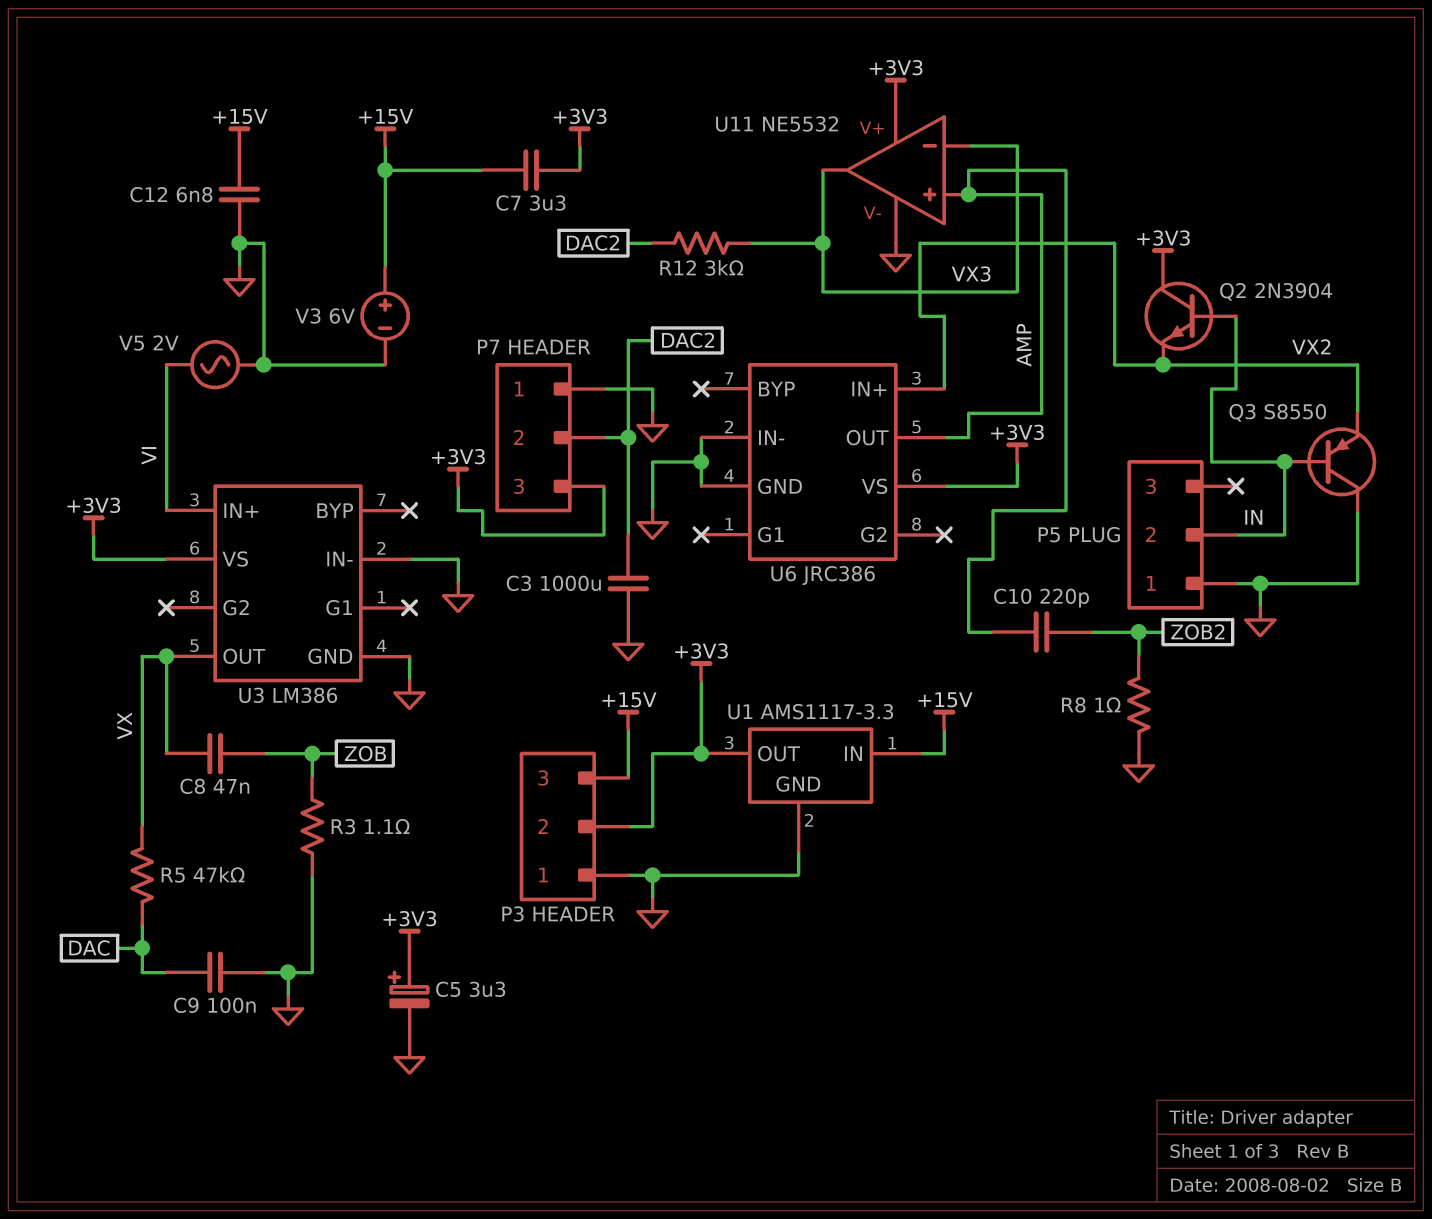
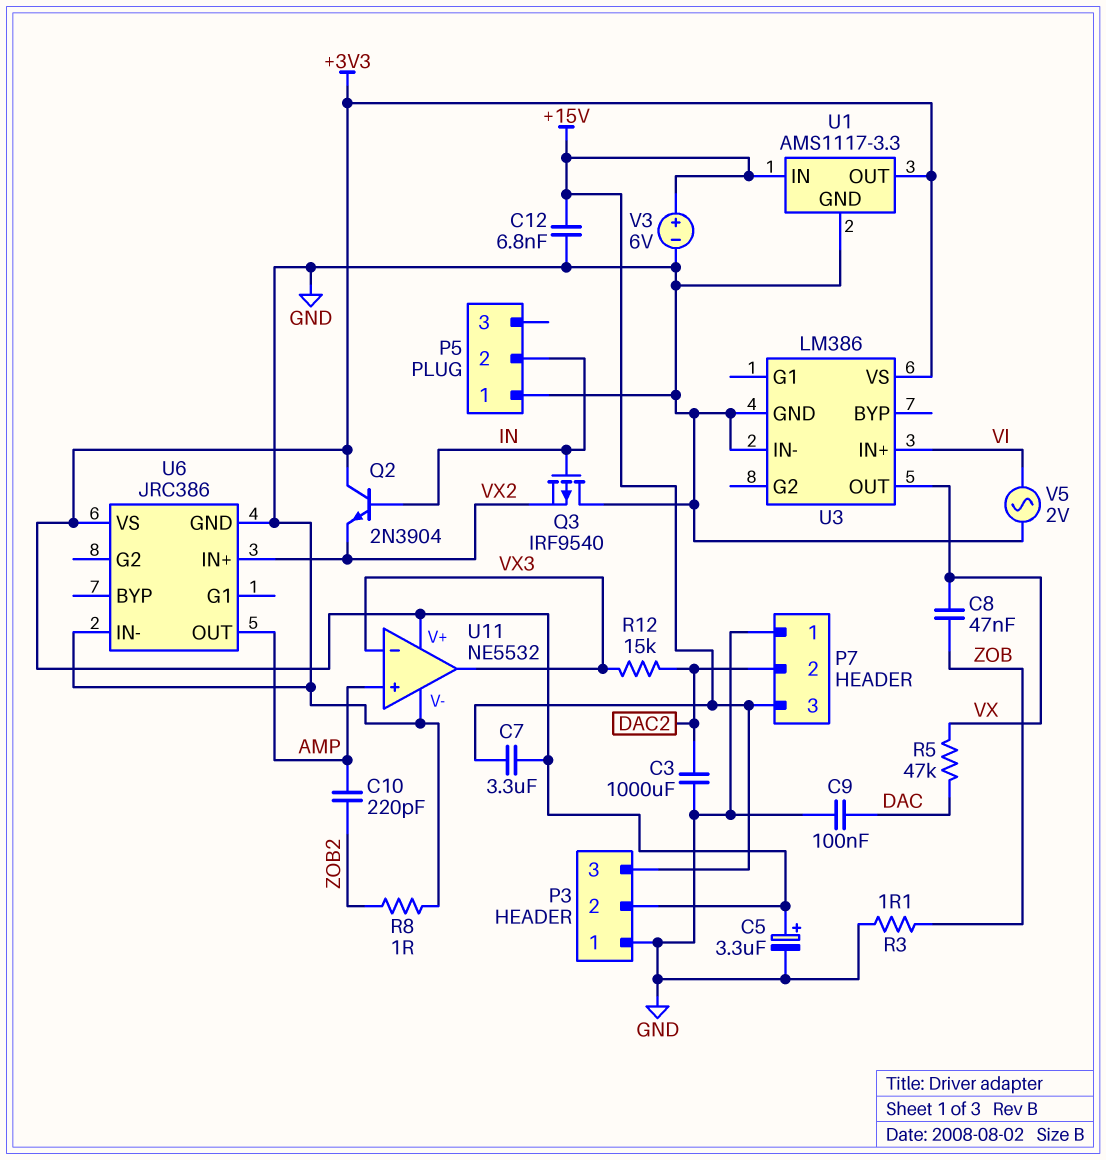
P7 pin 3: +3V3 -> +15V
Q3: PNP S8550 (B IN, C GND, E VX2) -> PMOS IRF9540 (G IN, D GND, S VX2)
R12: 3k (DAC2, VX3) -> 15k (DAC2, VX3)

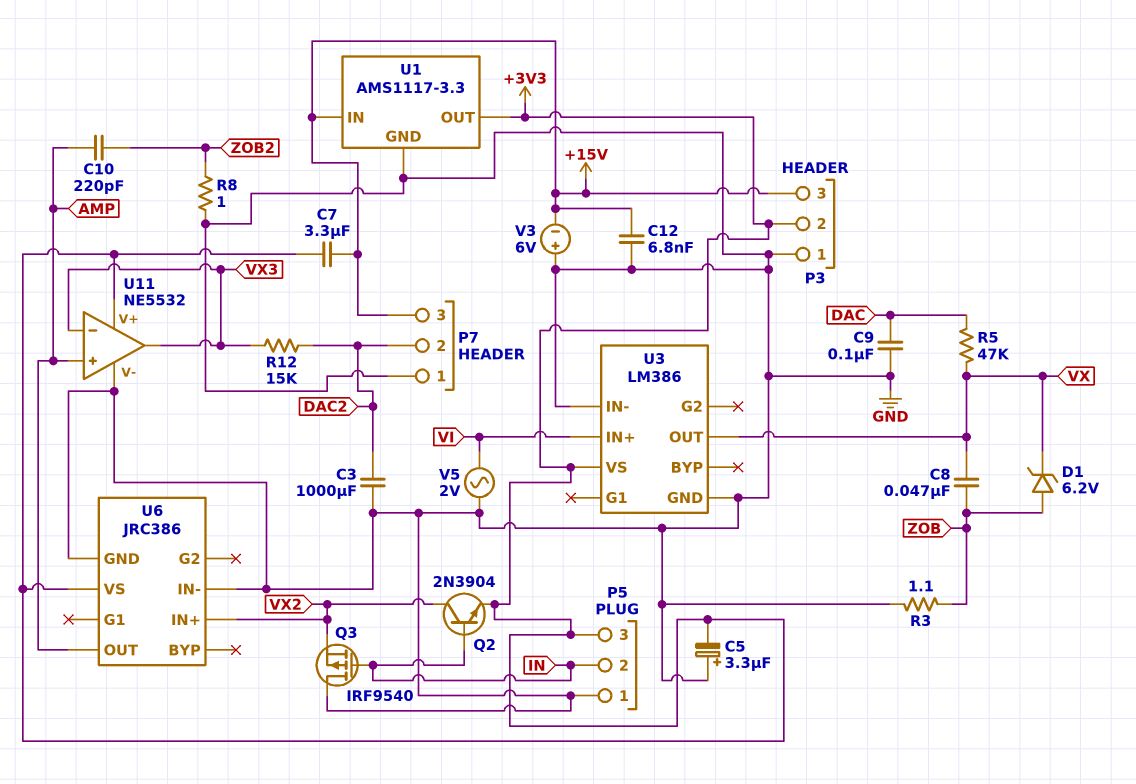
C5: 3.3uF (plus +3V3, minus GND) -> 3.3uF (plus GND, minus +3V3)
D1: none -> zener 6.2V (A ZOB, K VX)
P5 pin 3: none -> +3V3
Q2: NPN 2N3904 (B IN, C +3V3, E VX2) -> NPN 2N3904 (B IN, C VX2, E +3V3)
V3: 6V (plus +15V, minus GND) -> 6V (plus GND, minus +15V)

